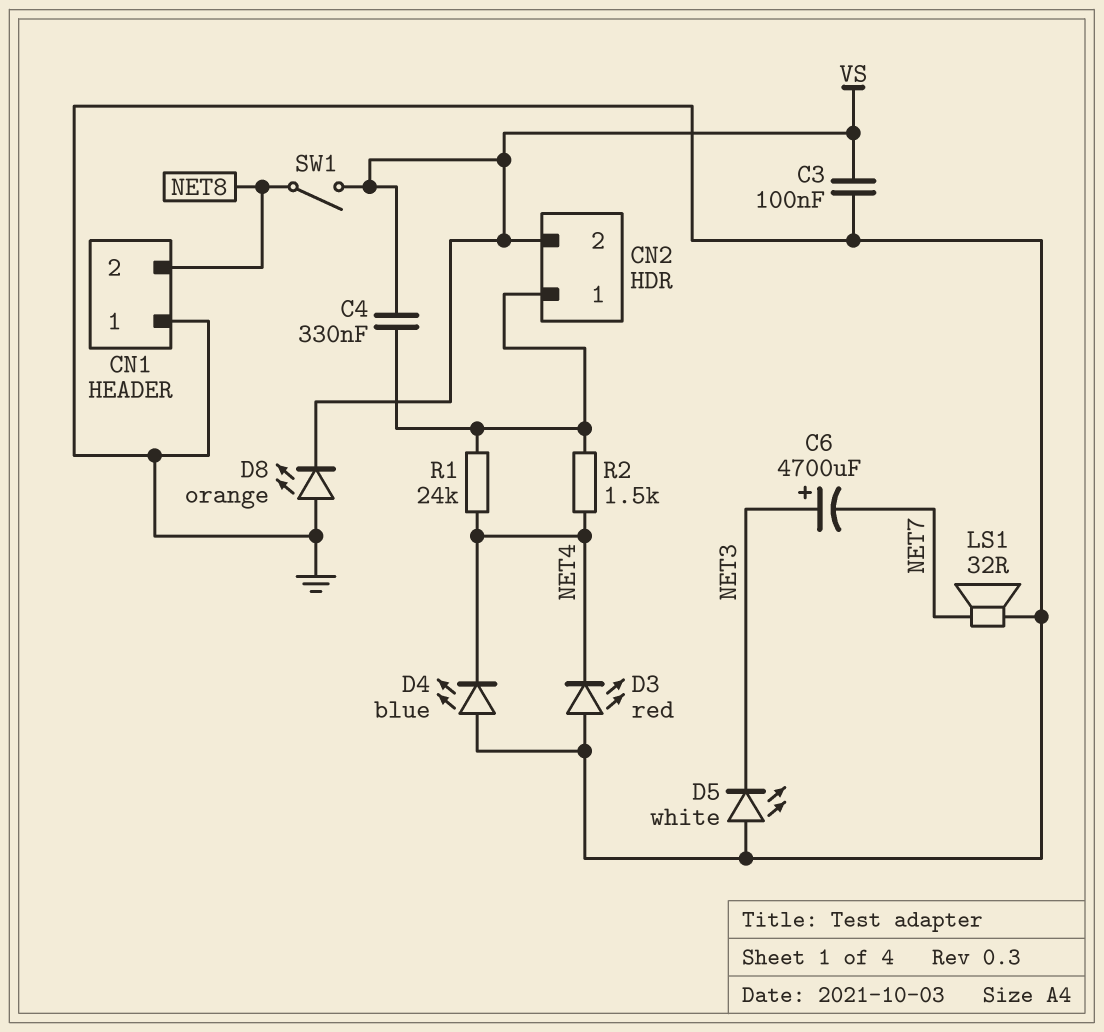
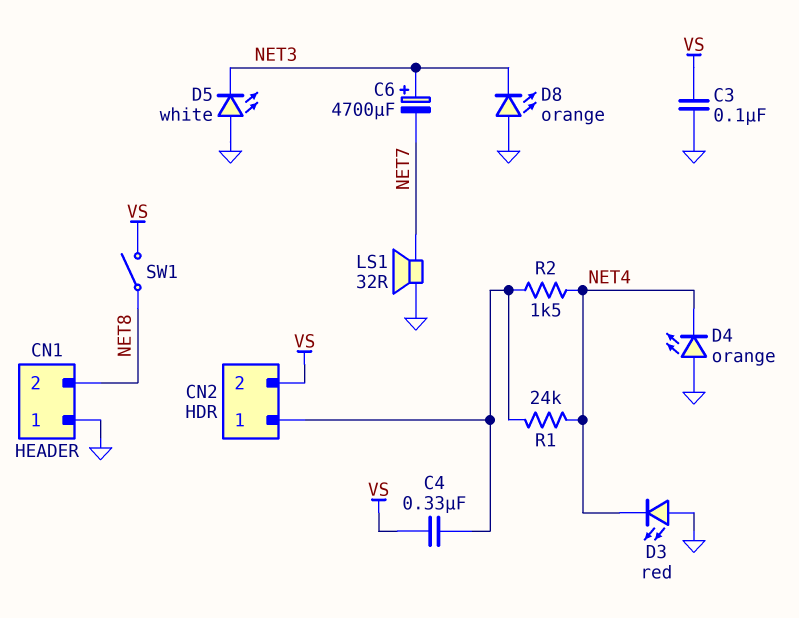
D4: LED blue (A GND, K NET4) -> LED orange (A GND, K NET4)
D8: LED orange (A GND, K VS) -> LED orange (A GND, K NET3)

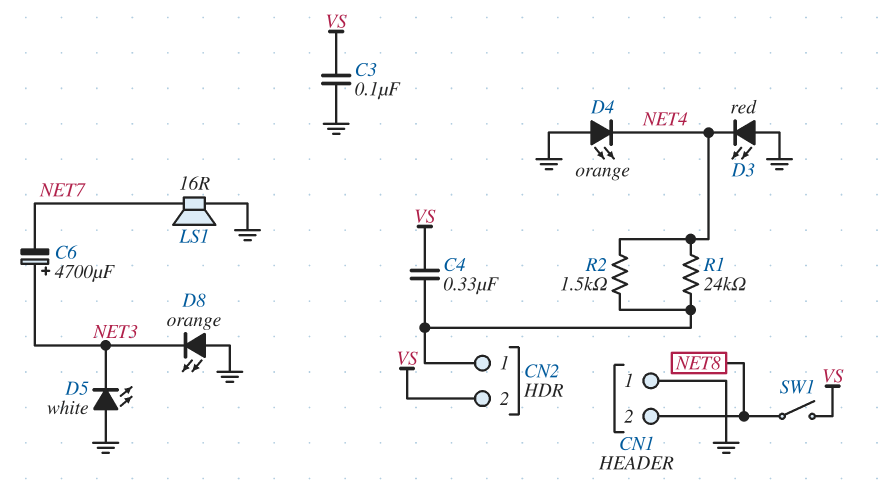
LS1: speaker 32R (GND, NET7) -> speaker 16R (GND, NET7)

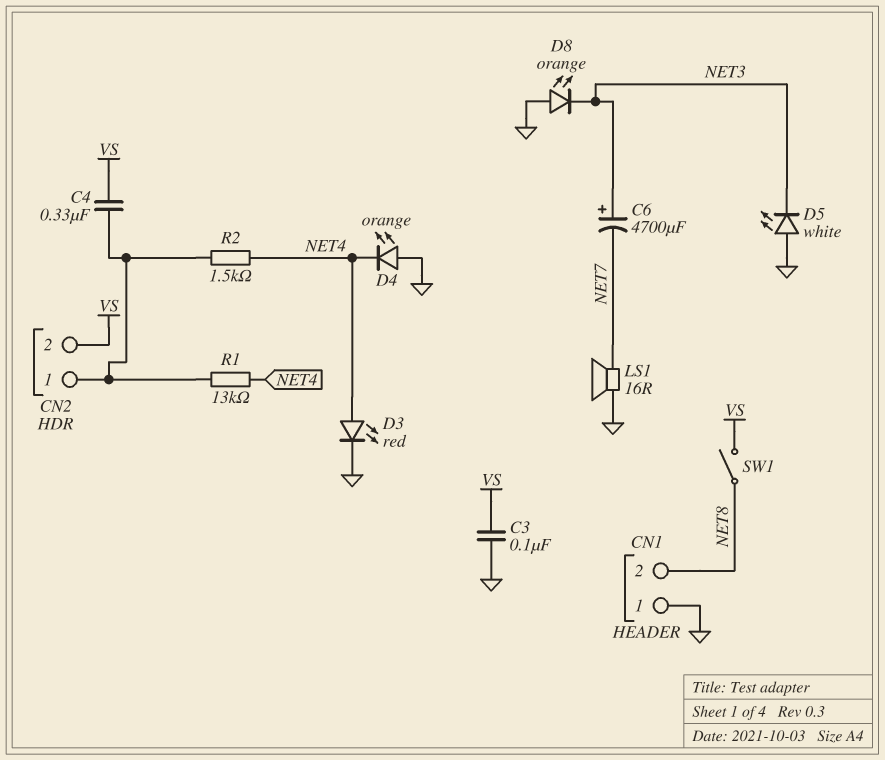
D3: LED red (A GND, K NET4) -> LED red (A NET4, K GND)
R1: 24k (CN2/1, NET4) -> 13k (CN2/1, NET4)

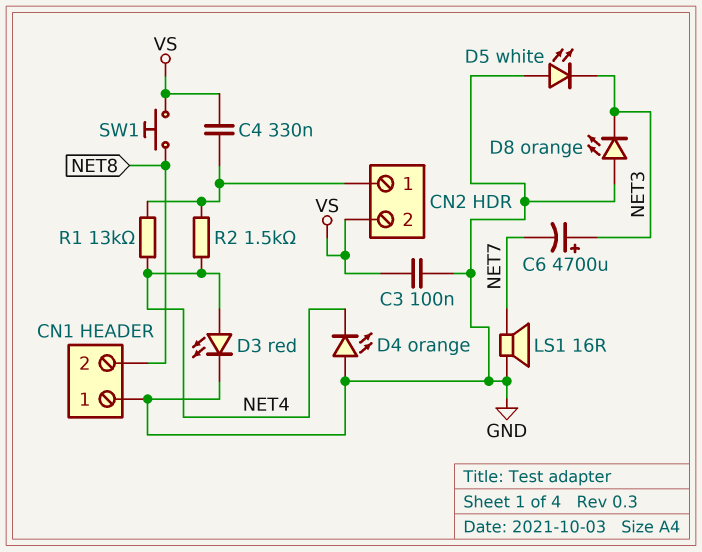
SW1: switch (NET8, VS) -> button (NET8, VS)

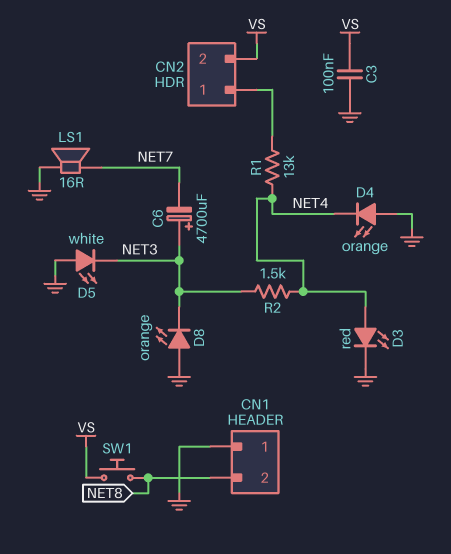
C4: 330nF (CN2/1, VS) -> none
R2: 1.5k (CN2/1, NET4) -> 1.5k (NET3, NET4)

